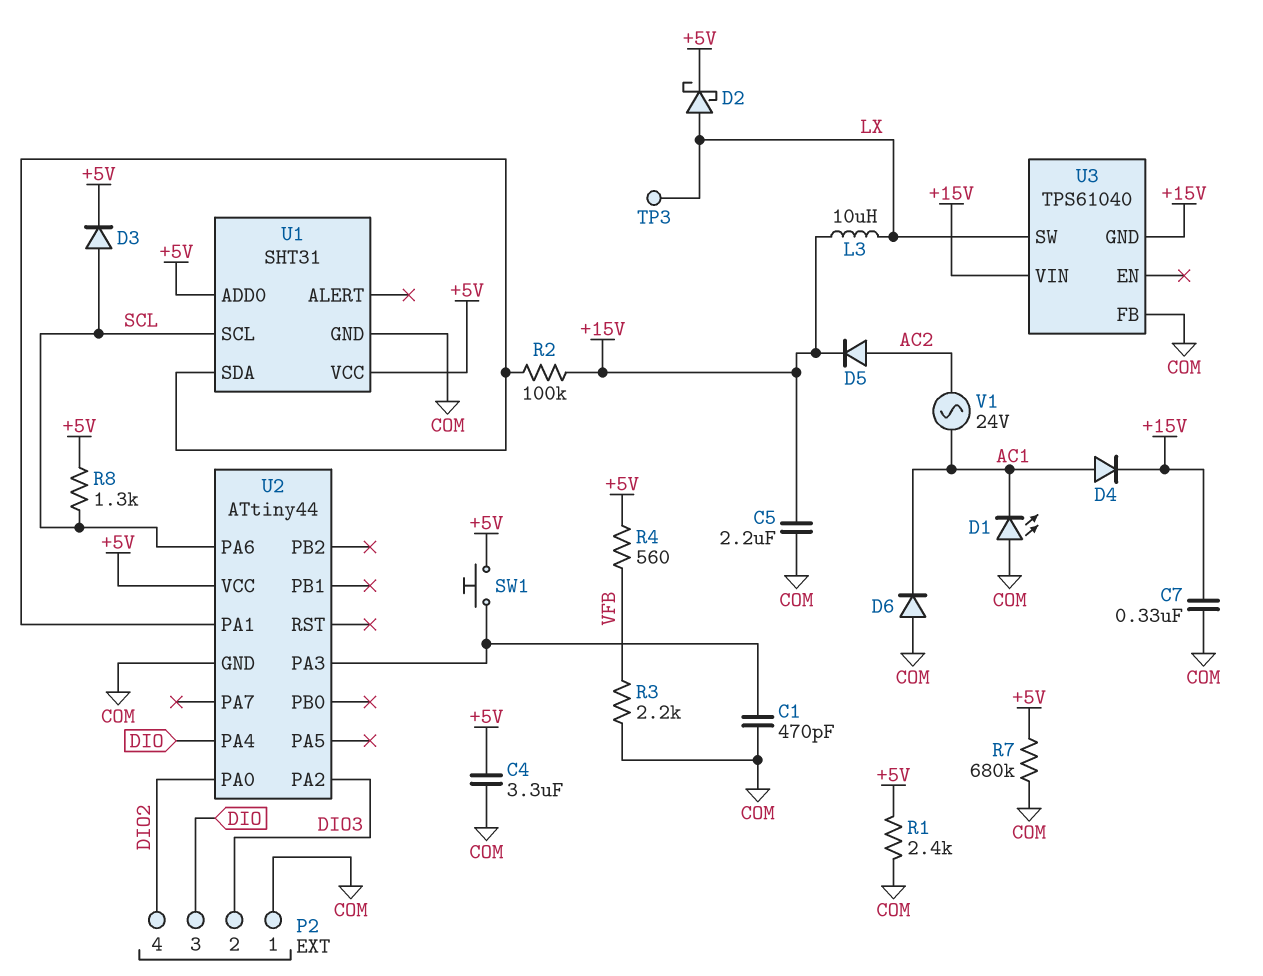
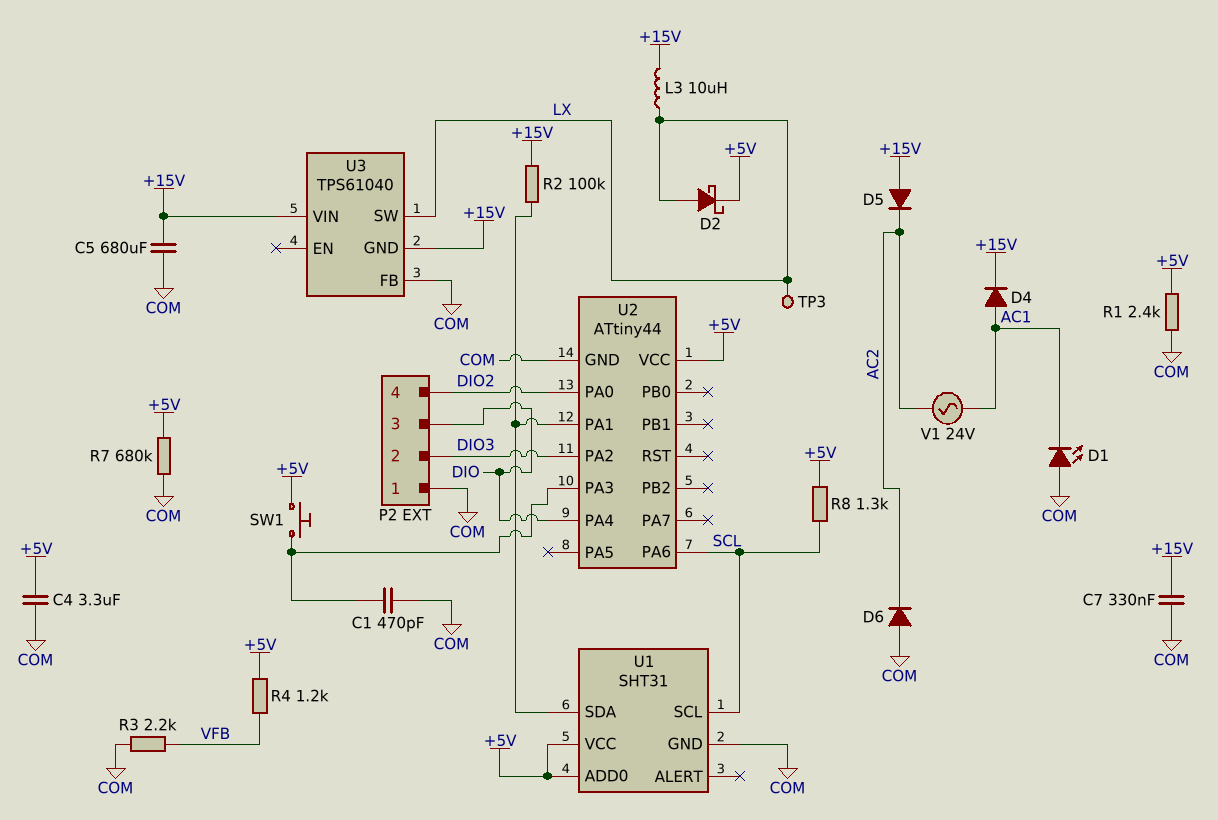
C5: 2.2uF (+15V, COM) -> 680uF (+15V, COM)
D3: diode (A SCL, K +5V) -> none
D5: diode (A AC2, K +15V) -> diode (A +15V, K AC2)
D6: diode (A COM, K AC1) -> diode (A COM, K AC2)
R4: 560 (+5V, VFB) -> 1.2k (+5V, VFB)

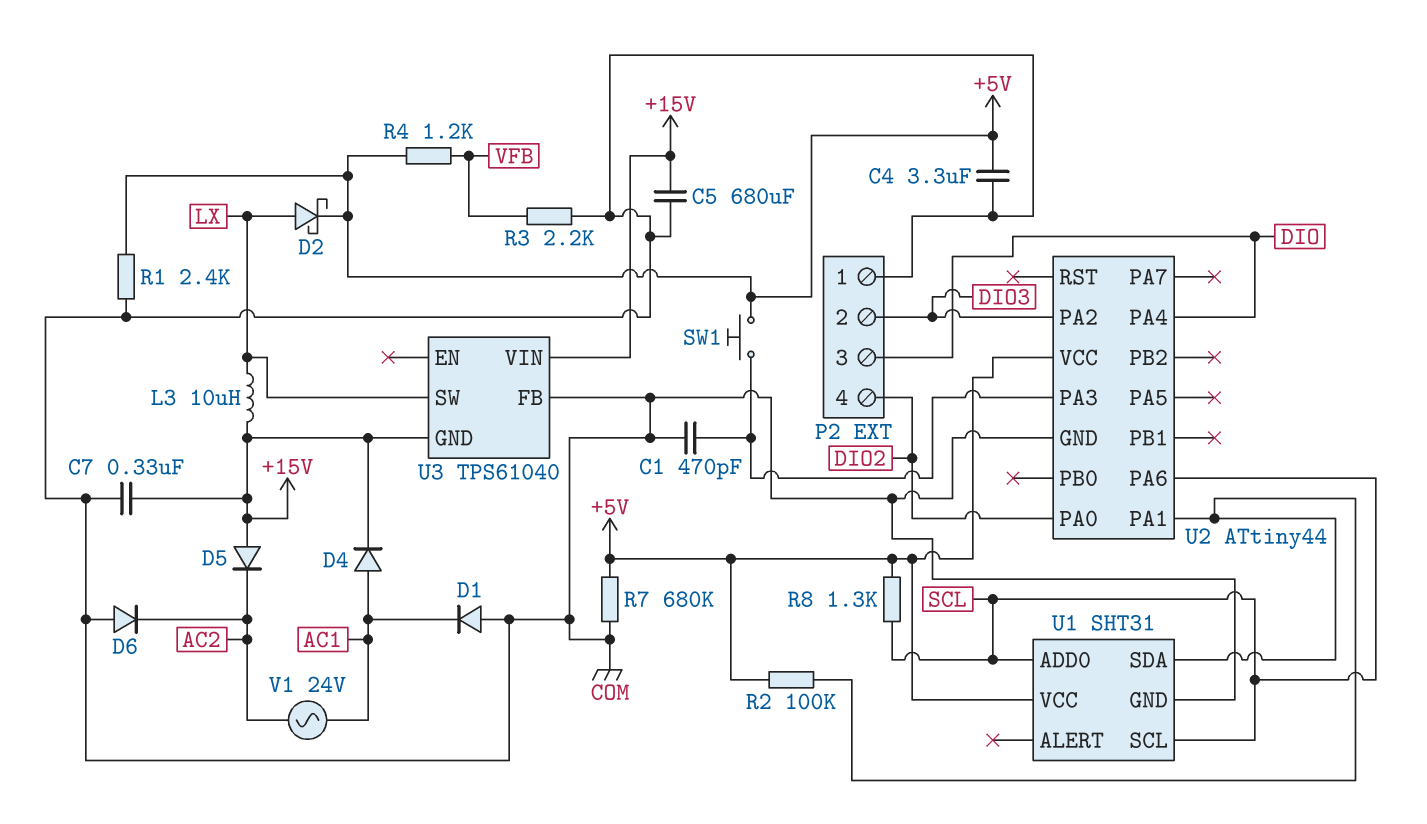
D1: LED (A COM, K AC1) -> diode (A COM, K AC1)
R2: 100k (+15V, U1/SDA) -> 100k (+5V, U1/SDA)
TP3: test point (LX) -> none
U1 pin ADD0: +5V -> SCL

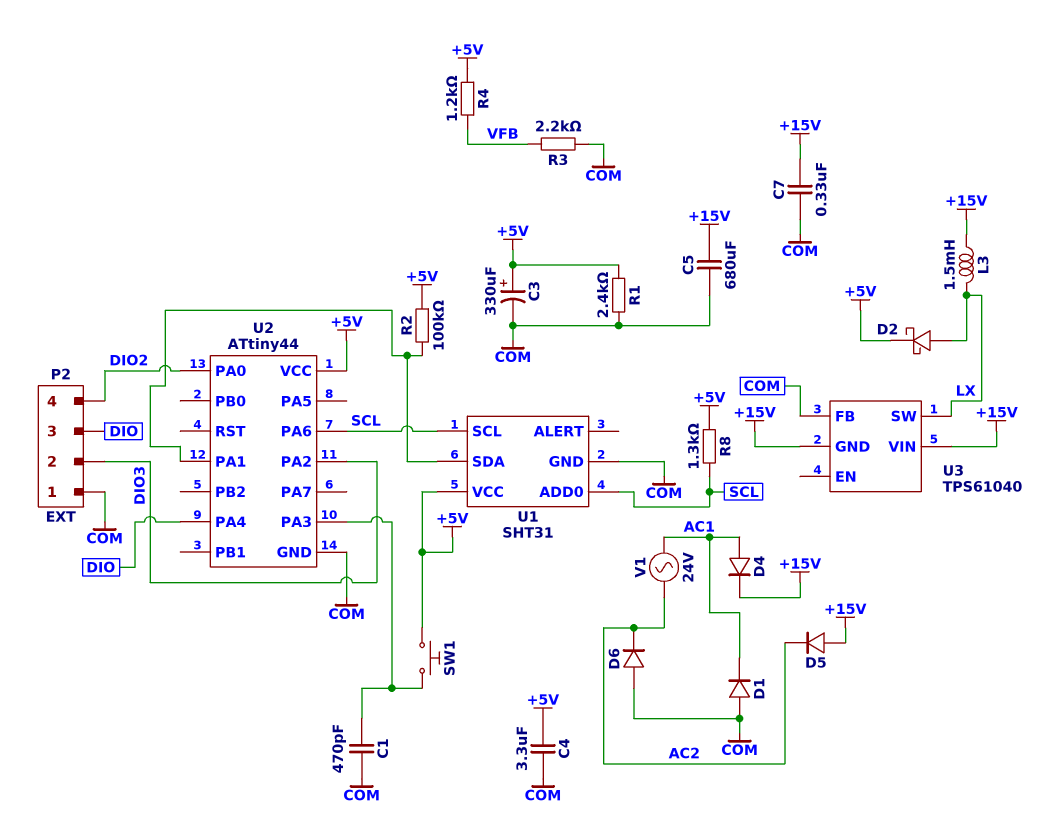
C3: none -> 330uF (plus +5V, minus COM)
L3: 10uH (+15V, LX) -> 1.5mH (+15V, LX)
R7: 680k (+5V, COM) -> none

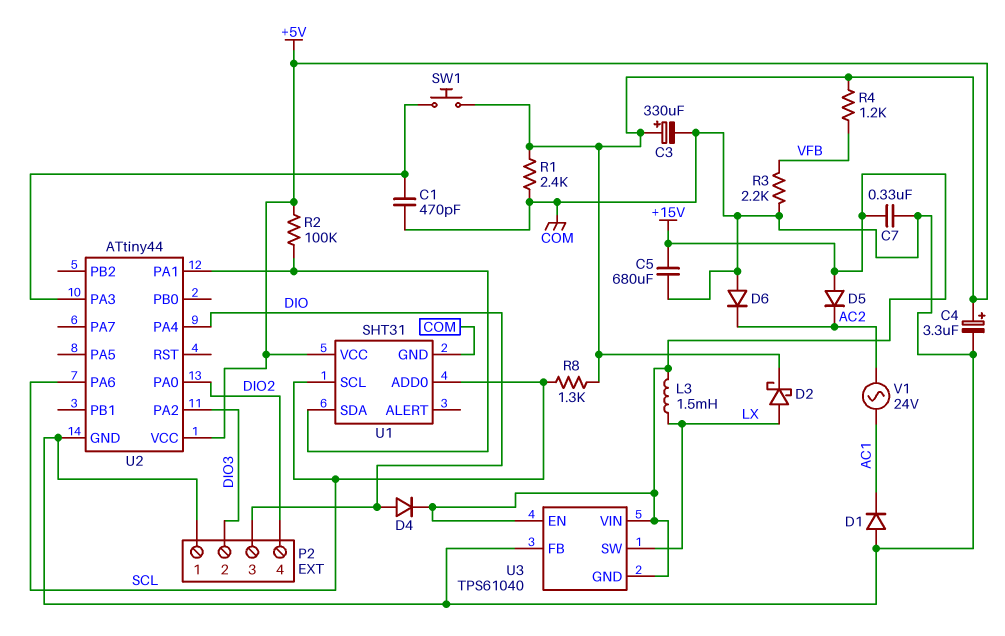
C4: 3.3uF (+5V, COM) -> 3.3uF (plus +5V, minus COM)
D4: diode (A AC1, K +15V) -> diode (A DIO, K +15V)
U3 pin EN: none -> +15V

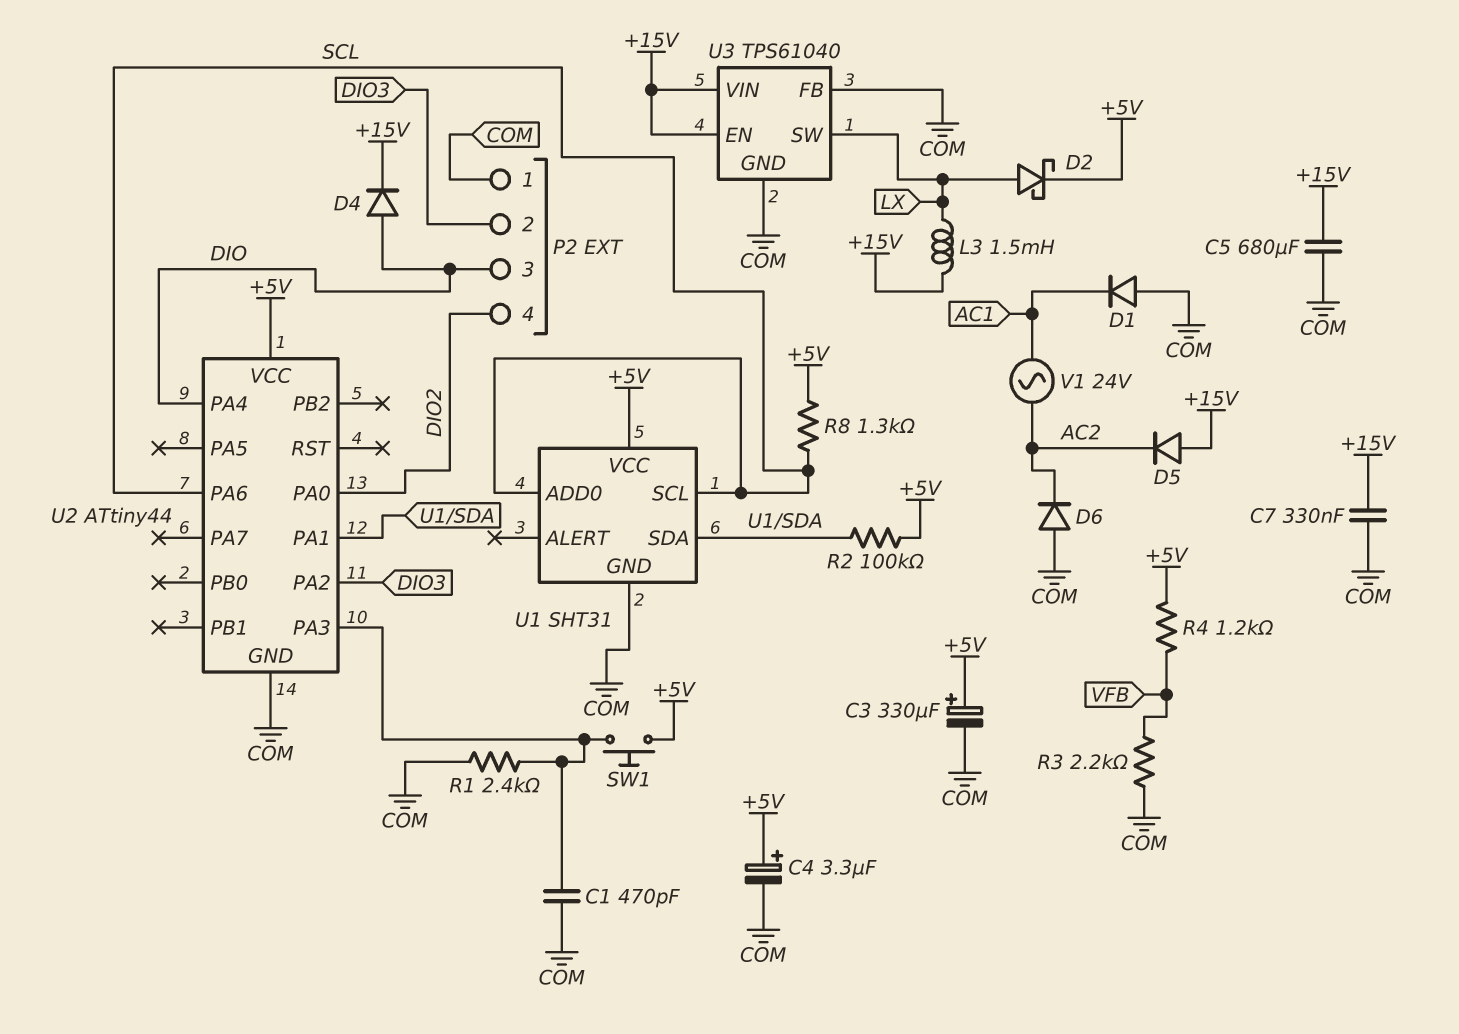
R1: 2.4k (+5V, COM) -> 2.4k (COM, U2/PA3)
U3 pin GND: +15V -> COM

